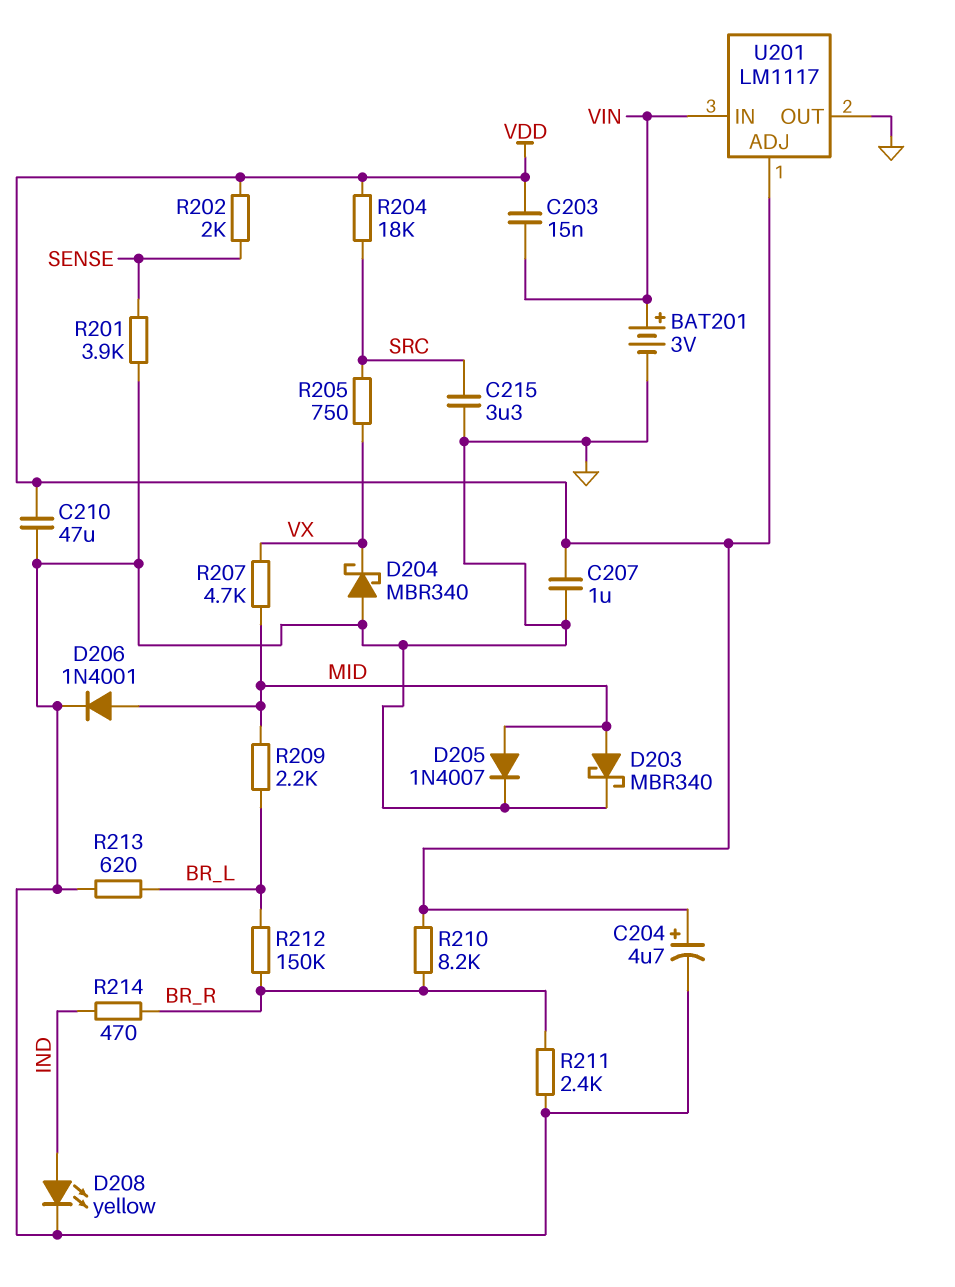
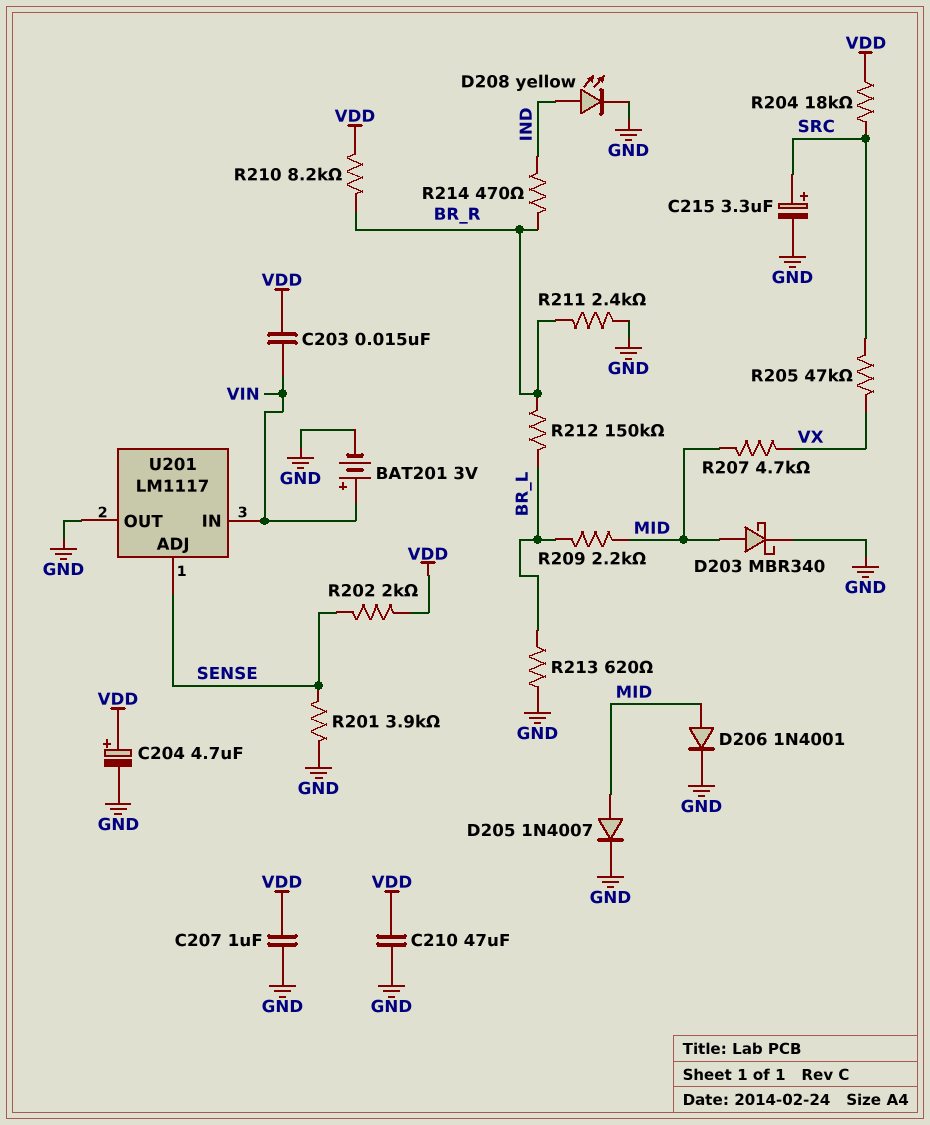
C215: 3.3uF (GND, SRC) -> 3.3uF (plus SRC, minus GND)
D204: schottky MBR340 (A GND, K VX) -> none
R205: 750 (SRC, VX) -> 47k (SRC, VX)
U201 pin ADJ: VDD -> SENSE

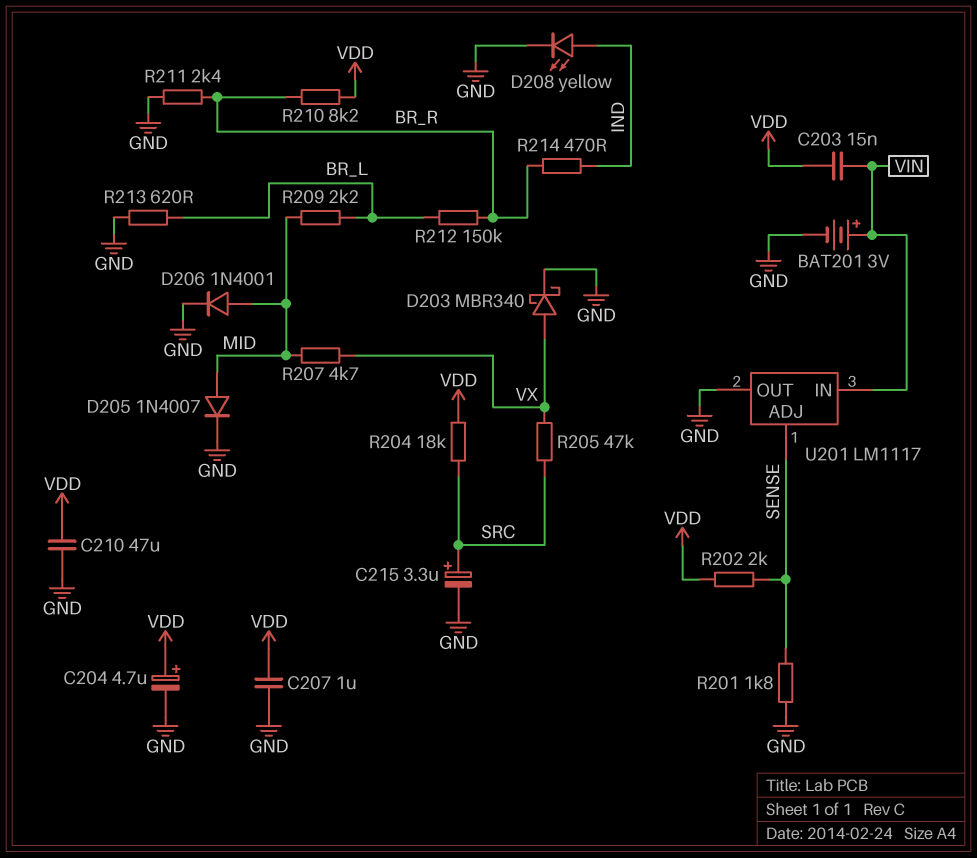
D203: schottky MBR340 (A MID, K GND) -> schottky MBR340 (A VX, K GND)
R201: 3.9k (GND, SENSE) -> 1.8k (GND, SENSE)

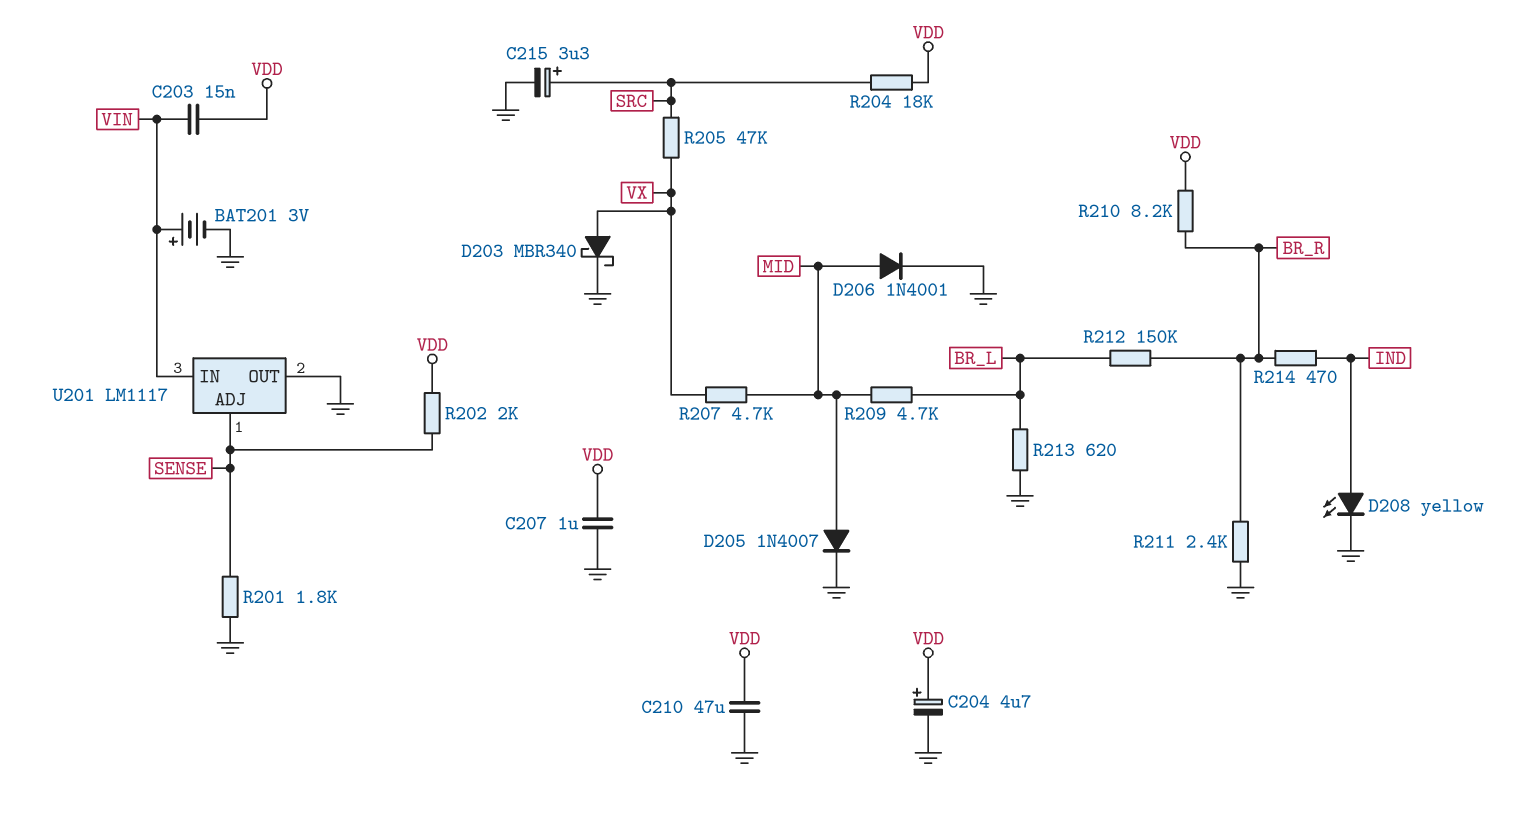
R209: 2.2k (BR_L, MID) -> 4.7k (BR_L, MID)

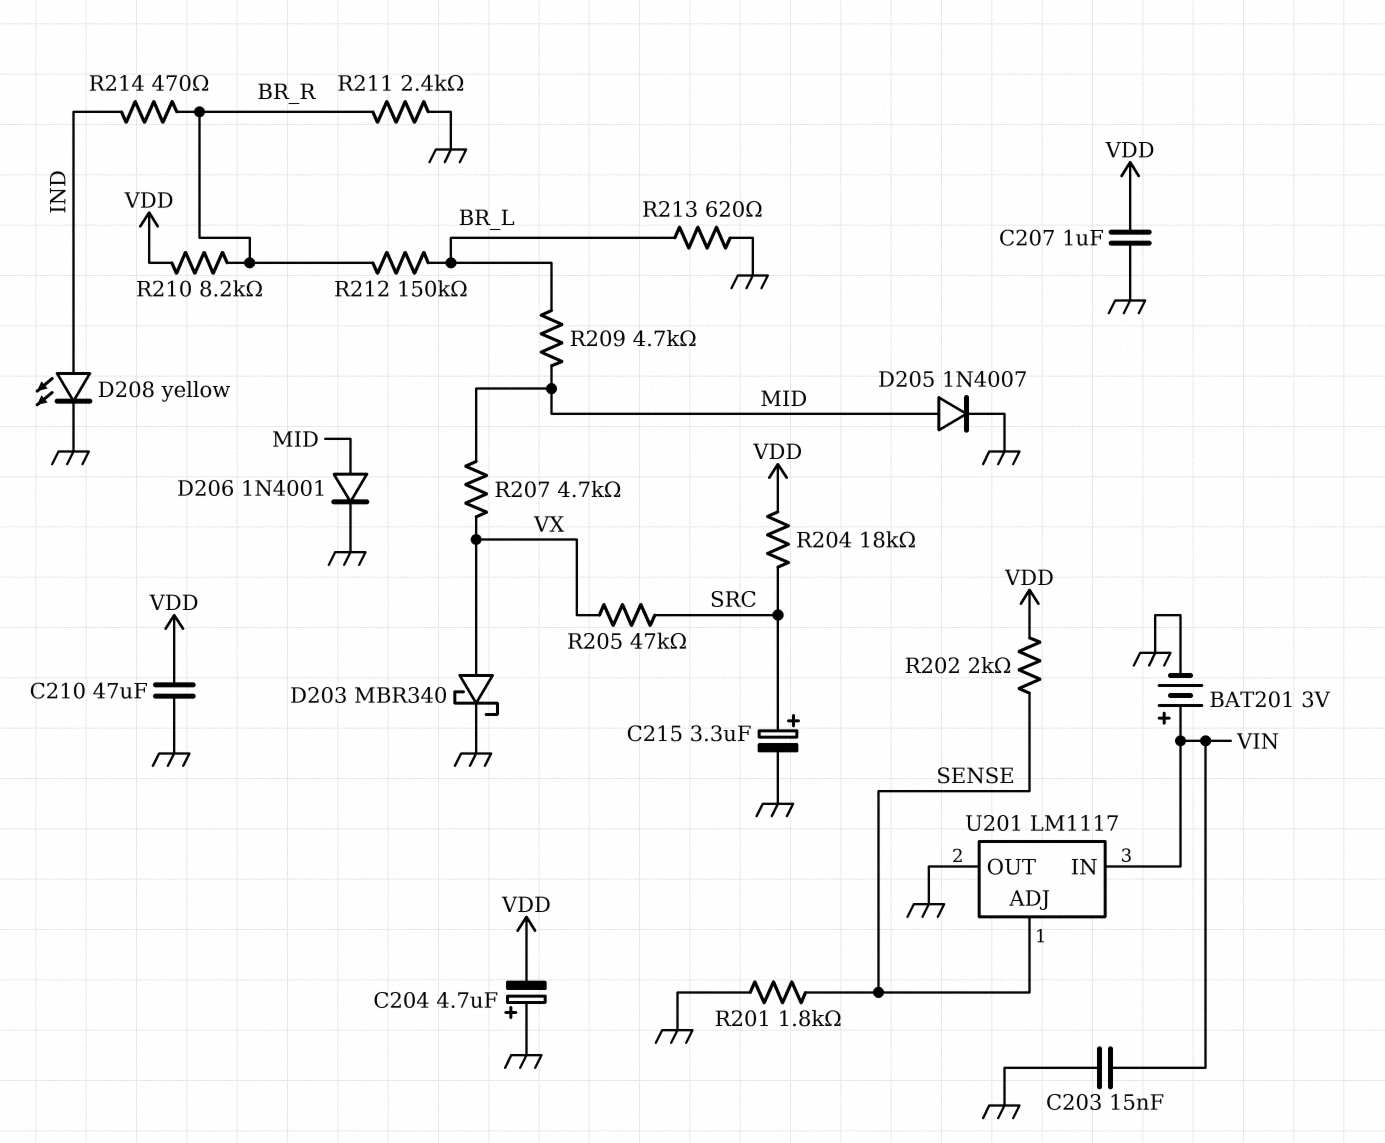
C203: 15nF (VDD, VIN) -> 15nF (GND, VIN)
C204: 4.7uF (plus VDD, minus GND) -> 4.7uF (plus GND, minus VDD)

